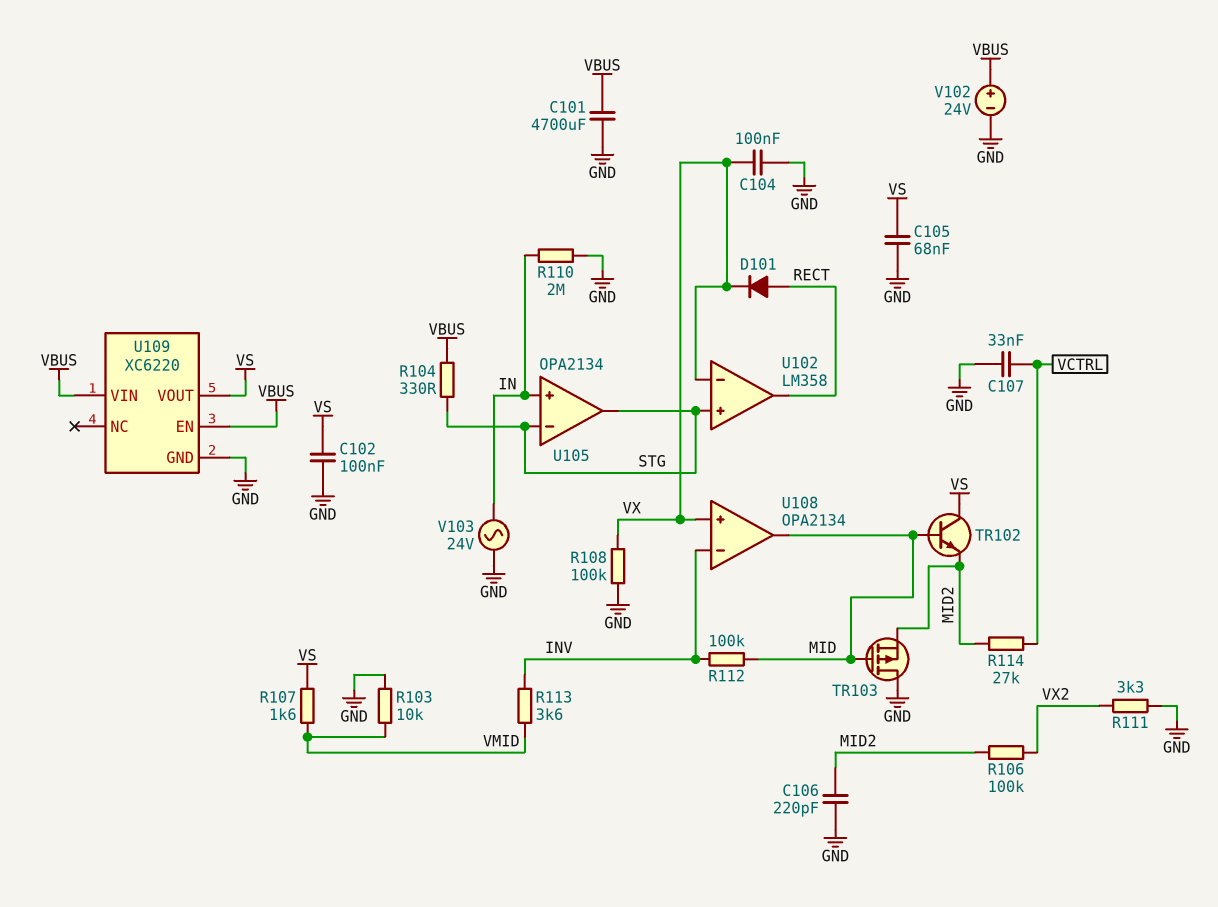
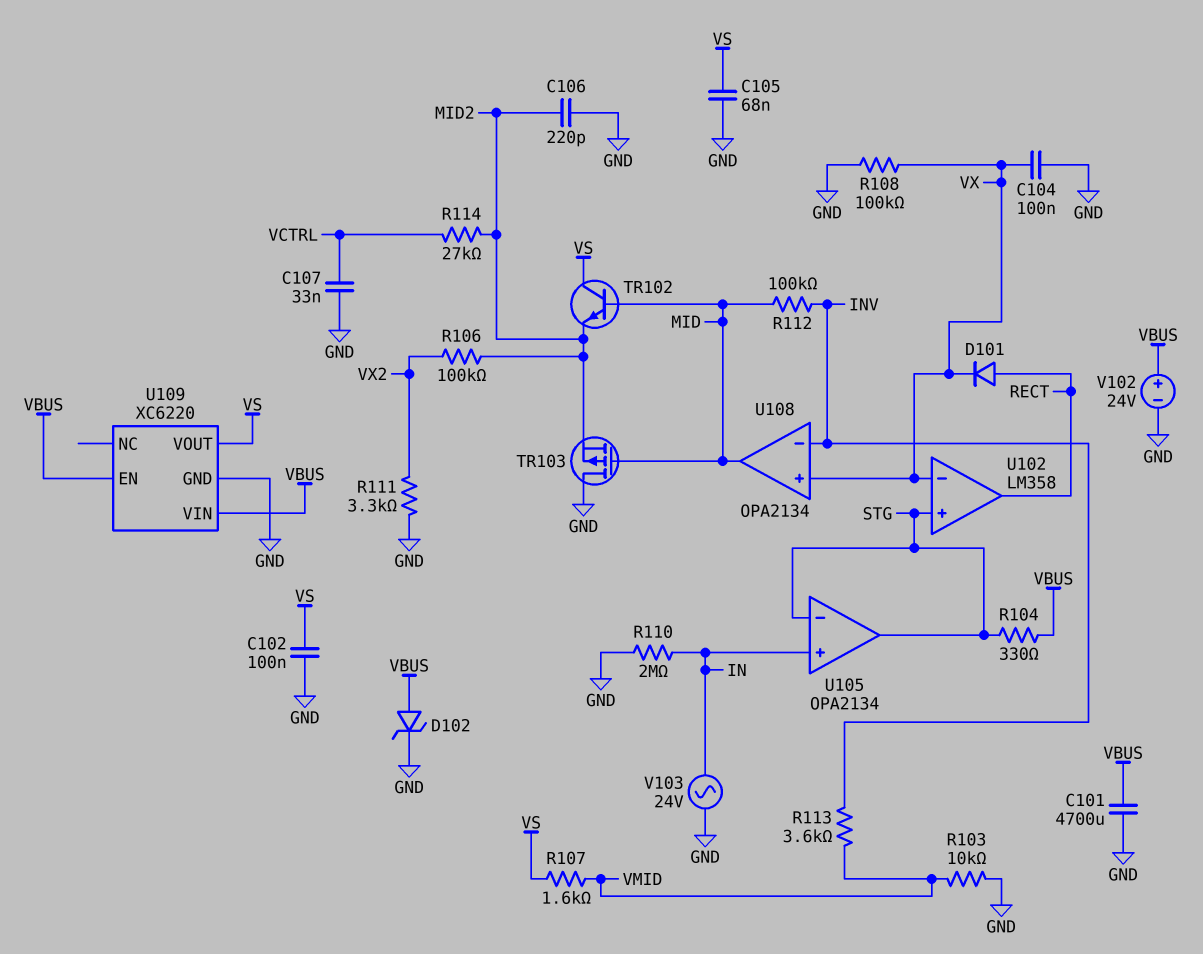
D102: none -> zener (A VBUS, K GND)

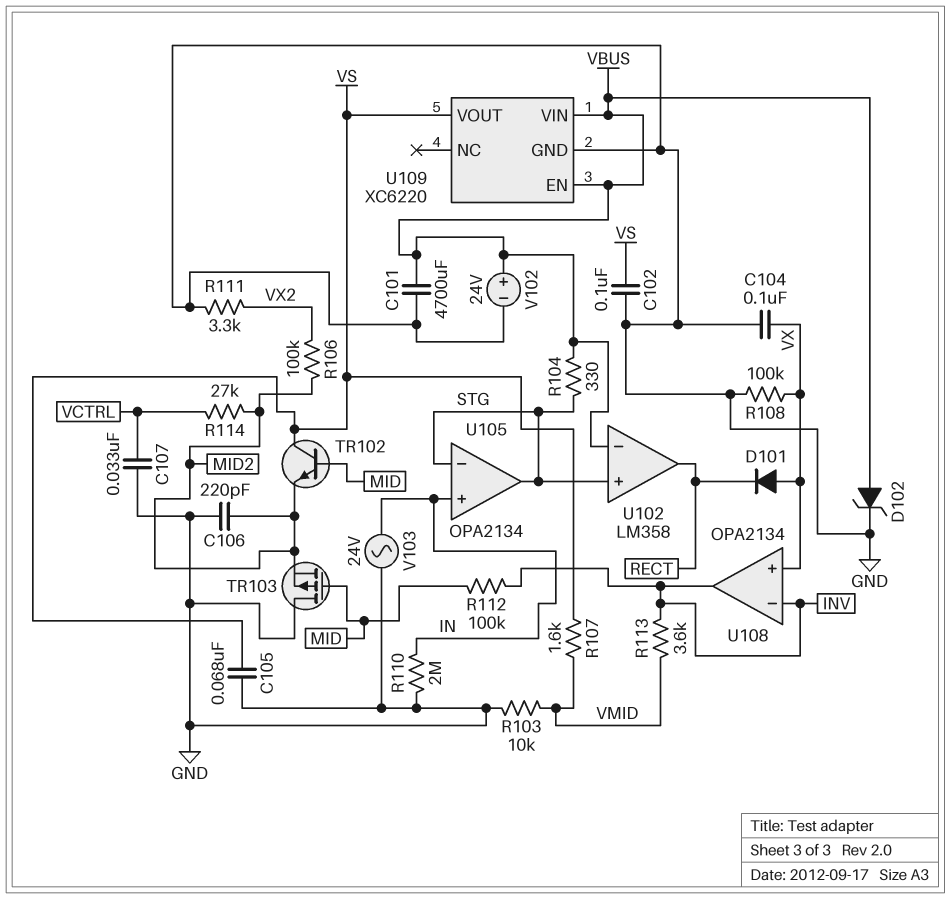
D101: diode (A RECT, K VX) -> diode (A VX, K RECT)
U102 pin in-: VX -> VBUS
U108 pin out: MID -> INV

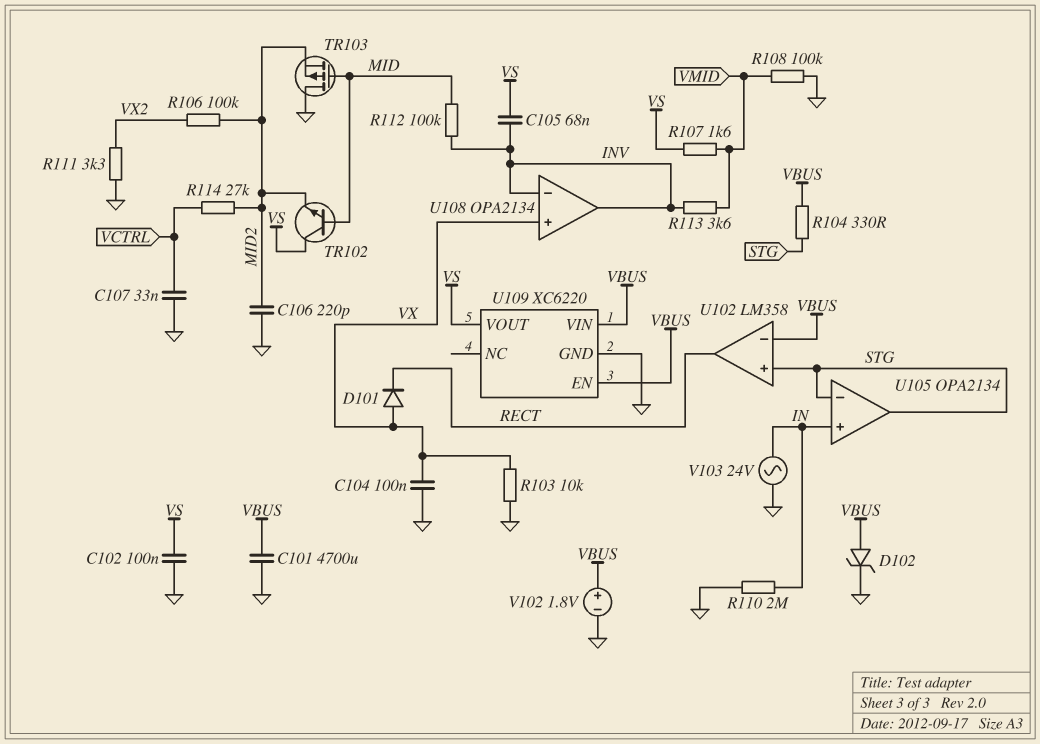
C105: 68nF (GND, VS) -> 68nF (INV, VS)
R103: 10k (GND, VMID) -> 10k (GND, VX)
R108: 100k (GND, VX) -> 100k (GND, VMID)
V102: 24V (plus VBUS, minus GND) -> 1.8V (plus VBUS, minus GND)

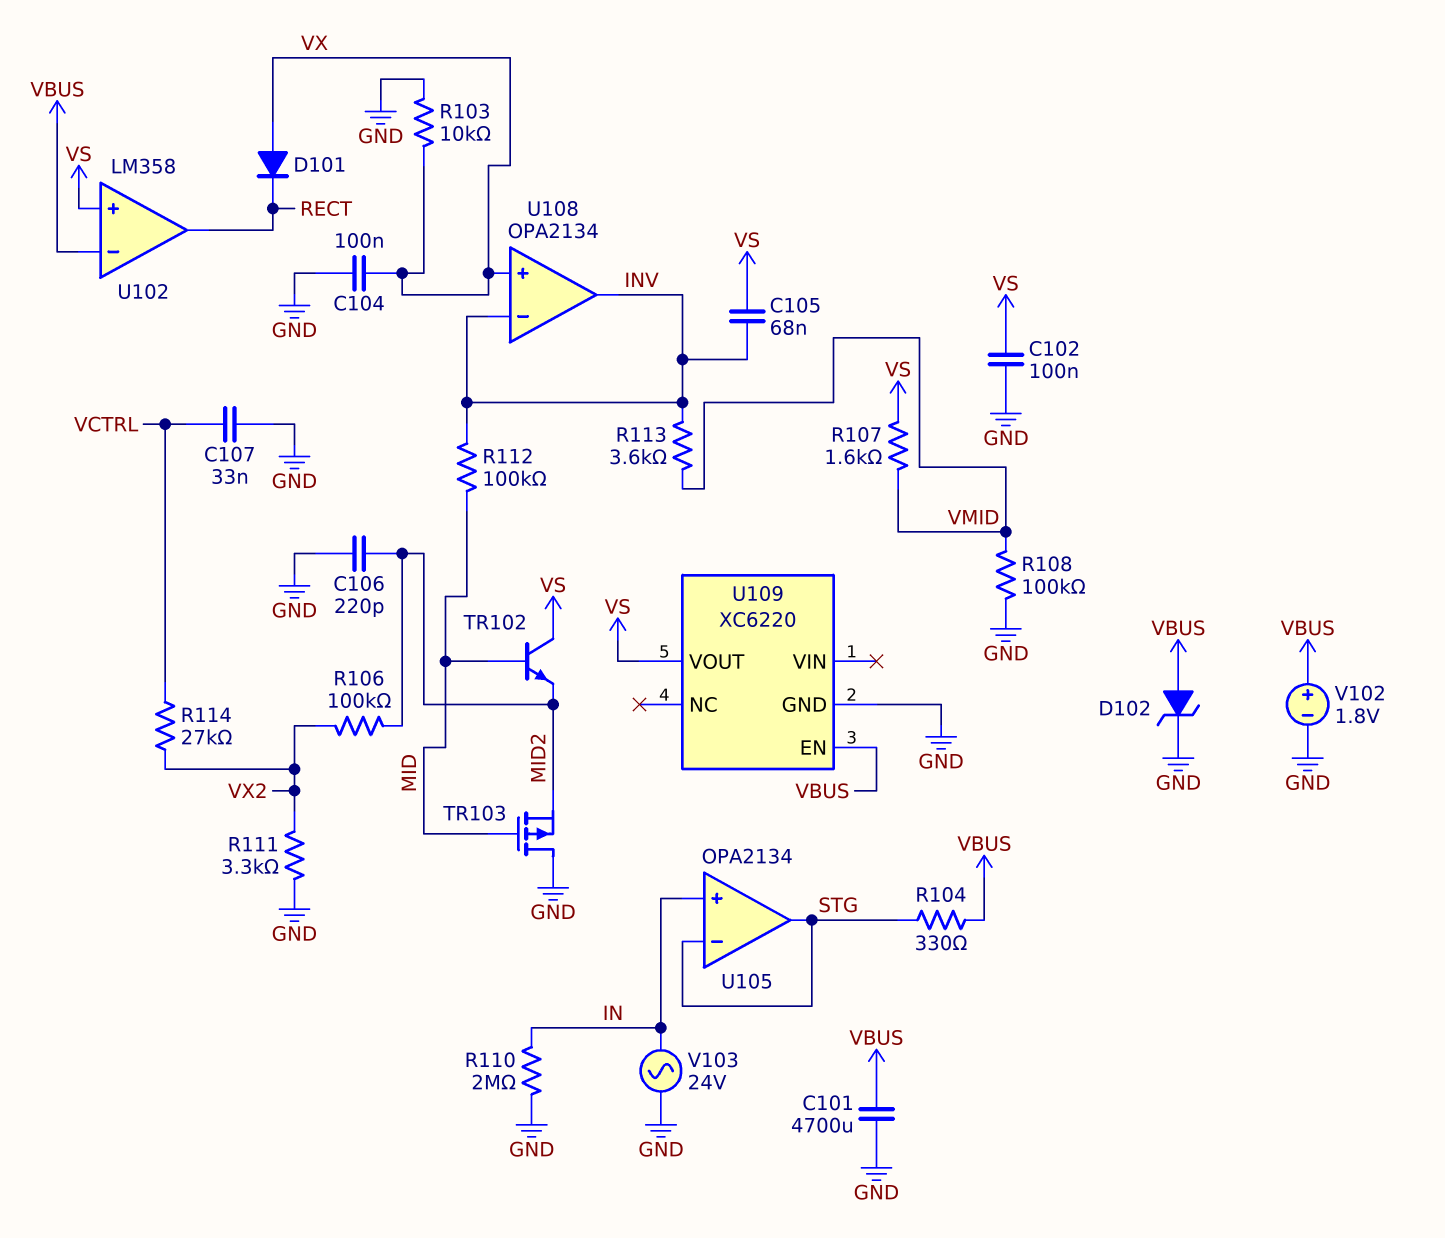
R114: 27k (MID2, VCTRL) -> 27k (VCTRL, VX2)
U102 pin in+: STG -> VS
U109 pin VIN: VBUS -> none

